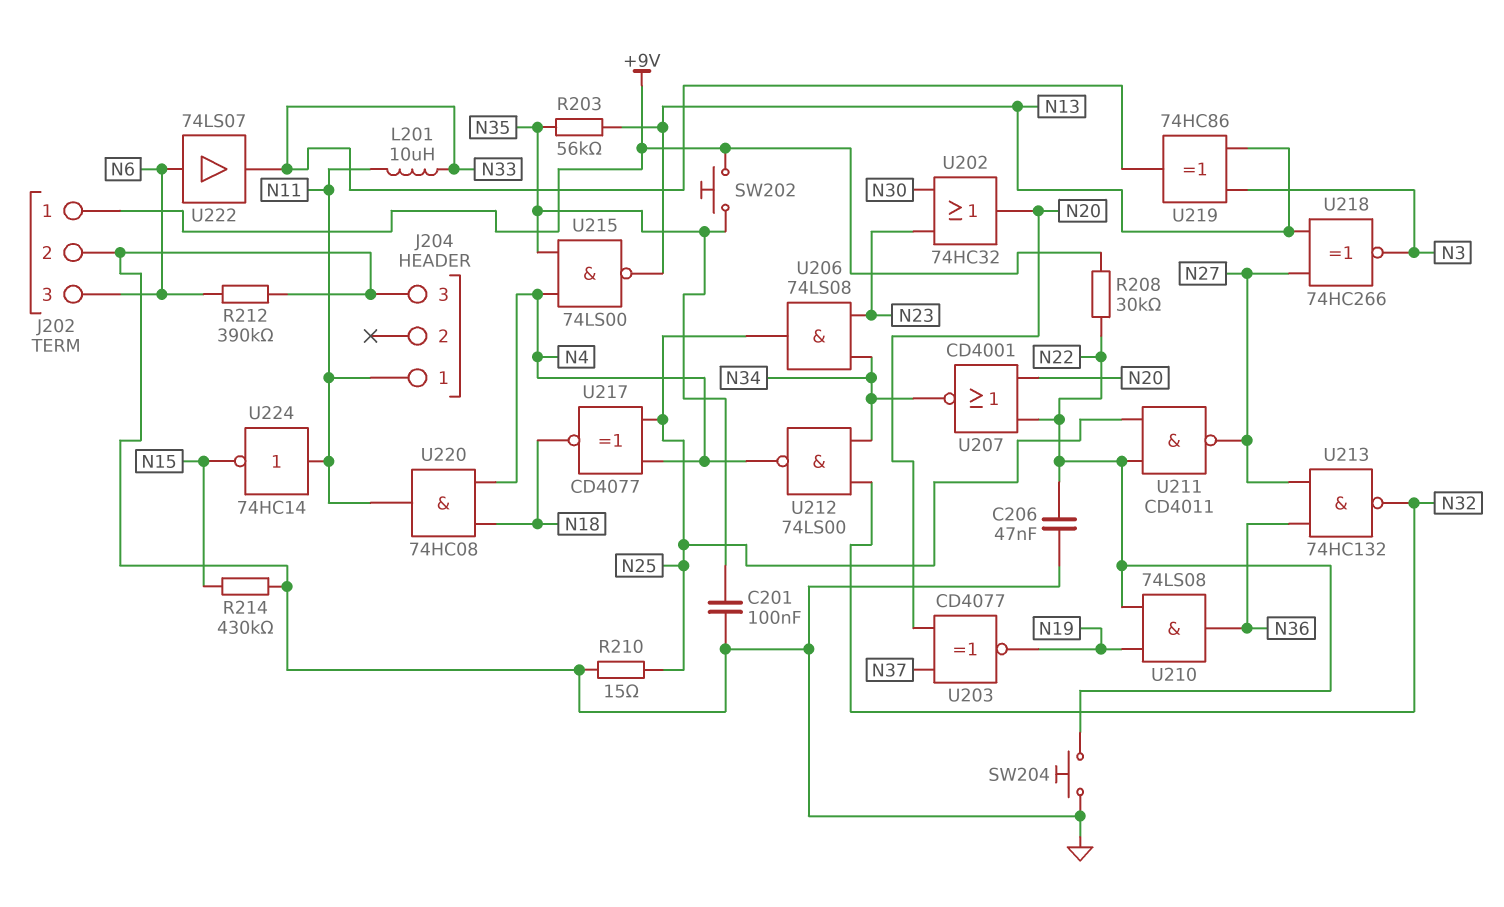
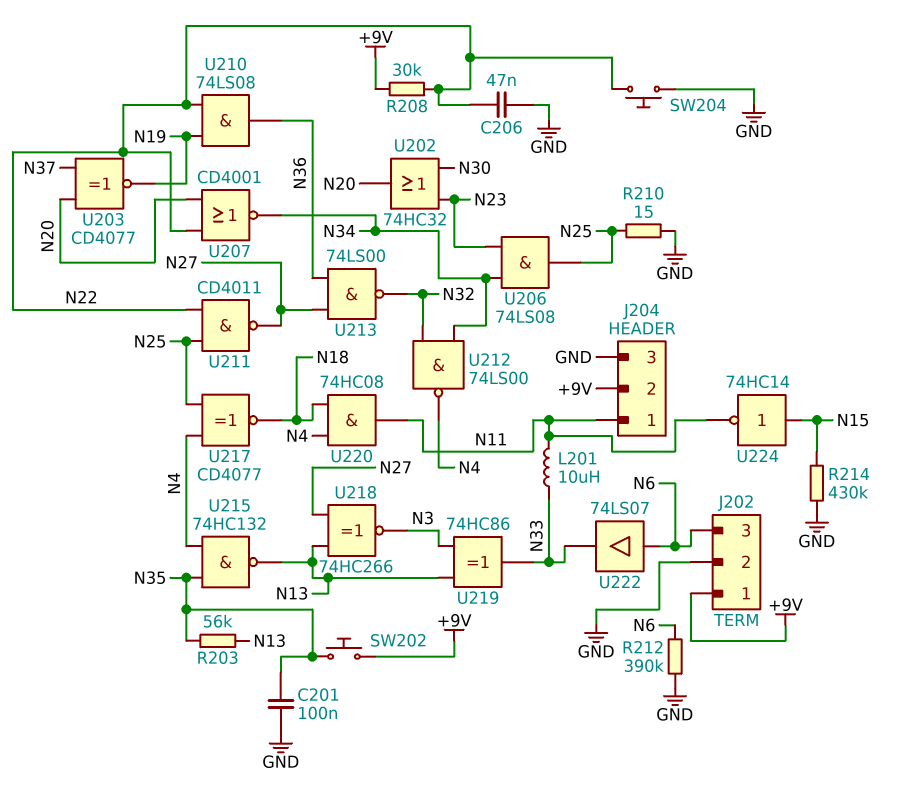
J204 pin 2: none -> +9V
U213: NAND 74HC132 (in N27, in N36, out N32) -> NAND 74LS00 (in N27, in N36, out N32)
U215: NAND 74LS00 (in N4, in N35, out N13) -> NAND 74HC132 (in N4, in N35, out N13)
U224: NOT 74HC14 (in N11, out N15) -> NOT 74HC14 (in N15, out N11)

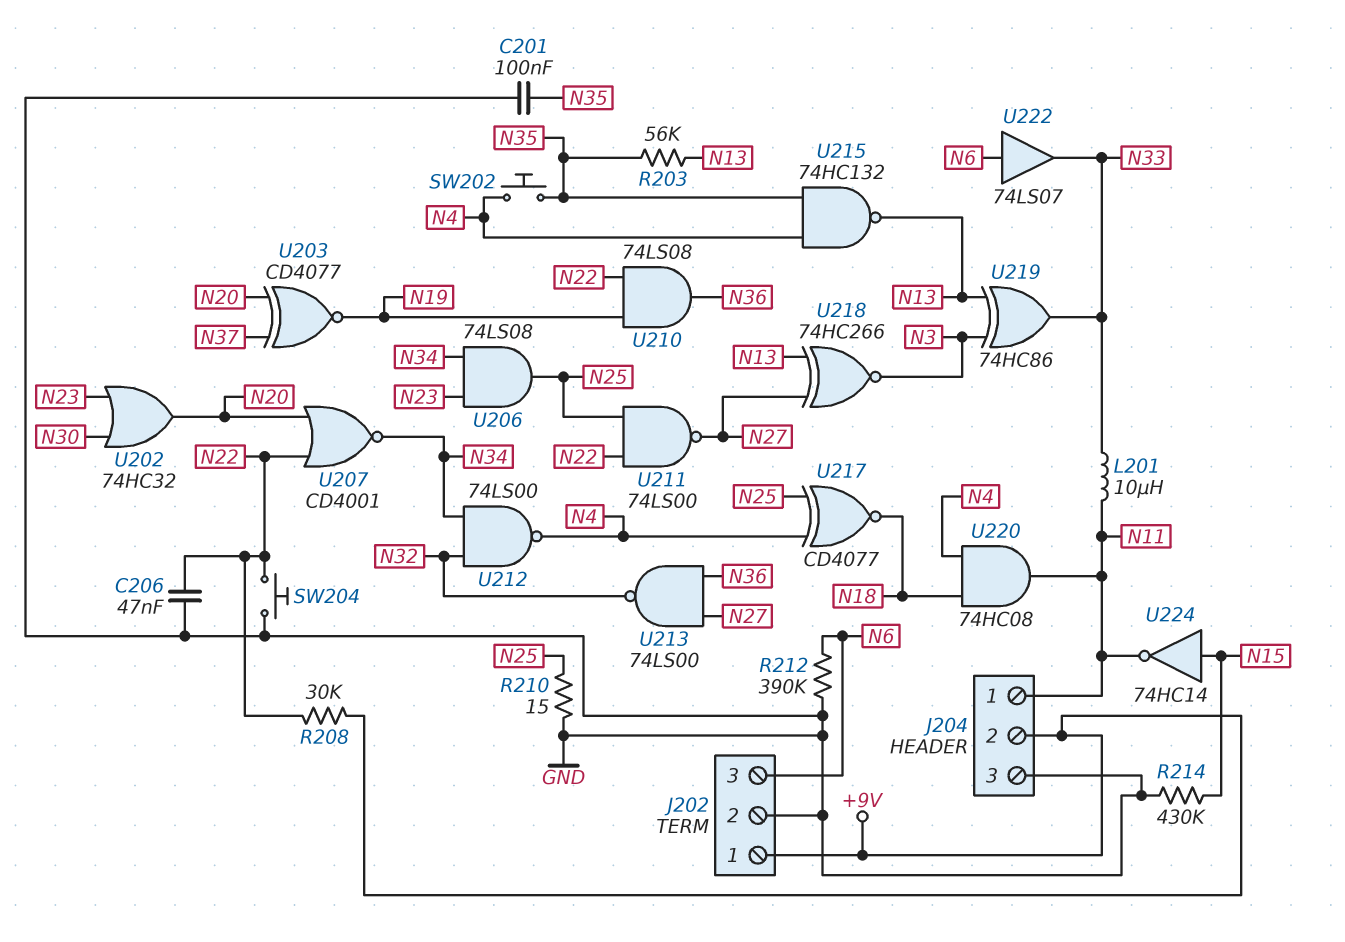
SW202: button (+9V, N35) -> button (N4, N35)
U211: NAND CD4011 (in N22, in N25, out N27) -> NAND 74LS00 (in N22, in N25, out N27)

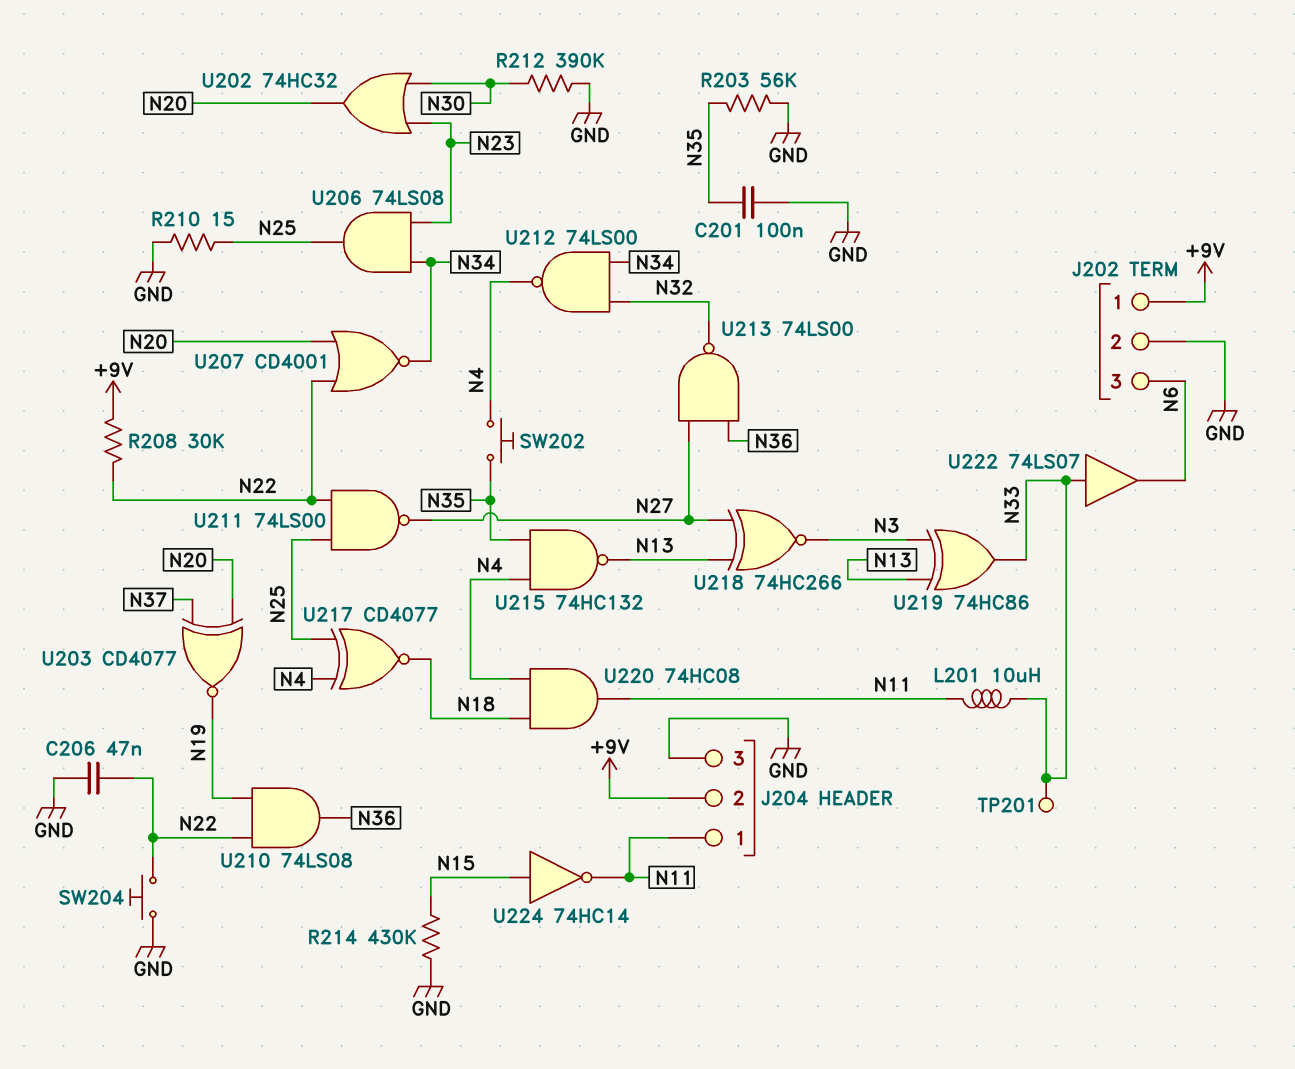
R203: 56k (N13, N35) -> 56k (GND, N35)
R212: 390k (GND, N6) -> 390k (GND, N30)
TP201: none -> test point (N33)
U222: buffer 74LS07 (in N6, out N33) -> buffer 74LS07 (in N33, out N6)

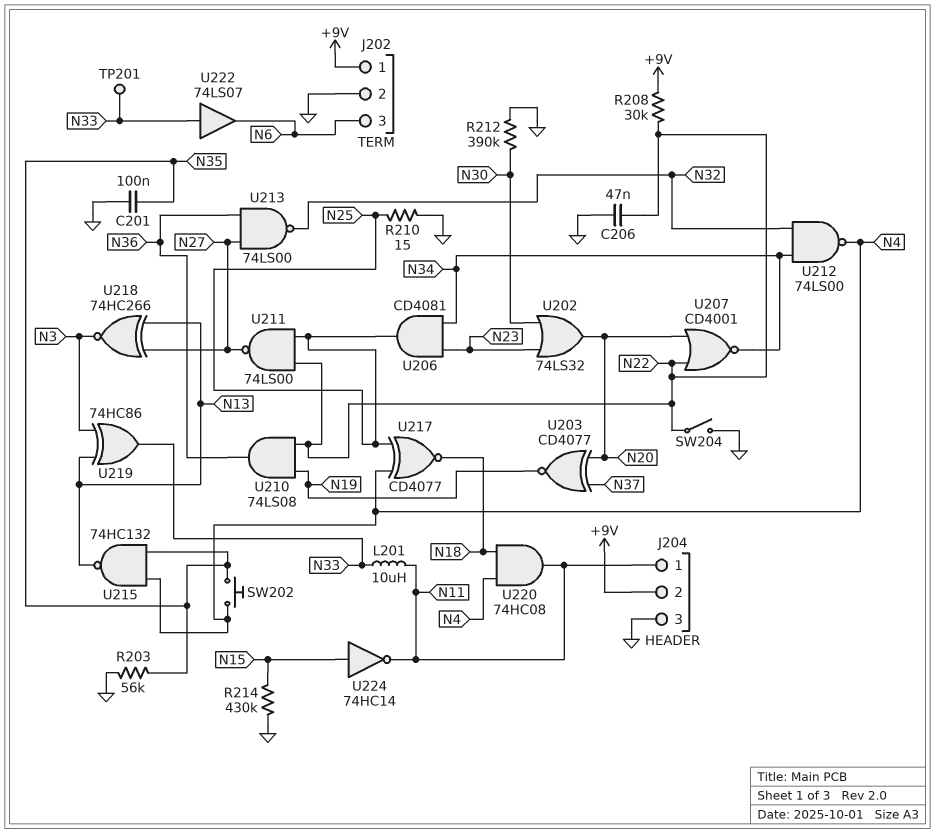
SW204: button (GND, N22) -> switch (GND, N22)
U202: OR 74HC32 (in N23, in N30, out N20) -> OR 74LS32 (in N23, in N30, out N20)
U206: AND 74LS08 (in N23, in N34, out N25) -> AND CD4081 (in N23, in N34, out N25)

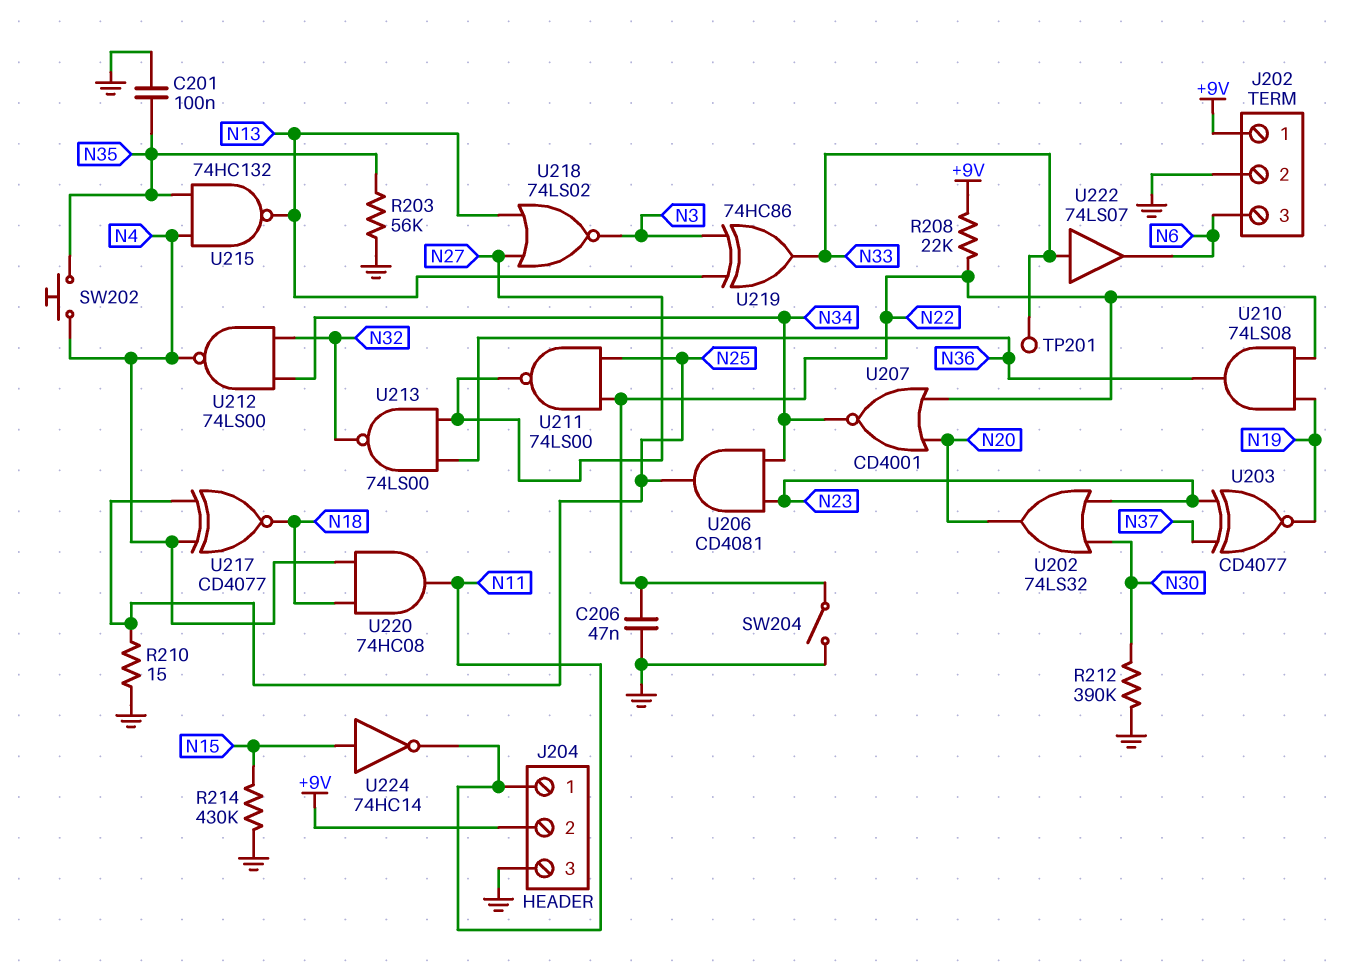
L201: 10uH (N11, N33) -> none
R208: 30k (+9V, N22) -> 22k (+9V, N22)
U203: XNOR CD4077 (in N20, in N37, out N19) -> XNOR CD4077 (in N23, in N37, out N19)
U218: XNOR 74HC266 (in N13, in N27, out N3) -> NOR 74LS02 (in N13, in N27, out N3)

